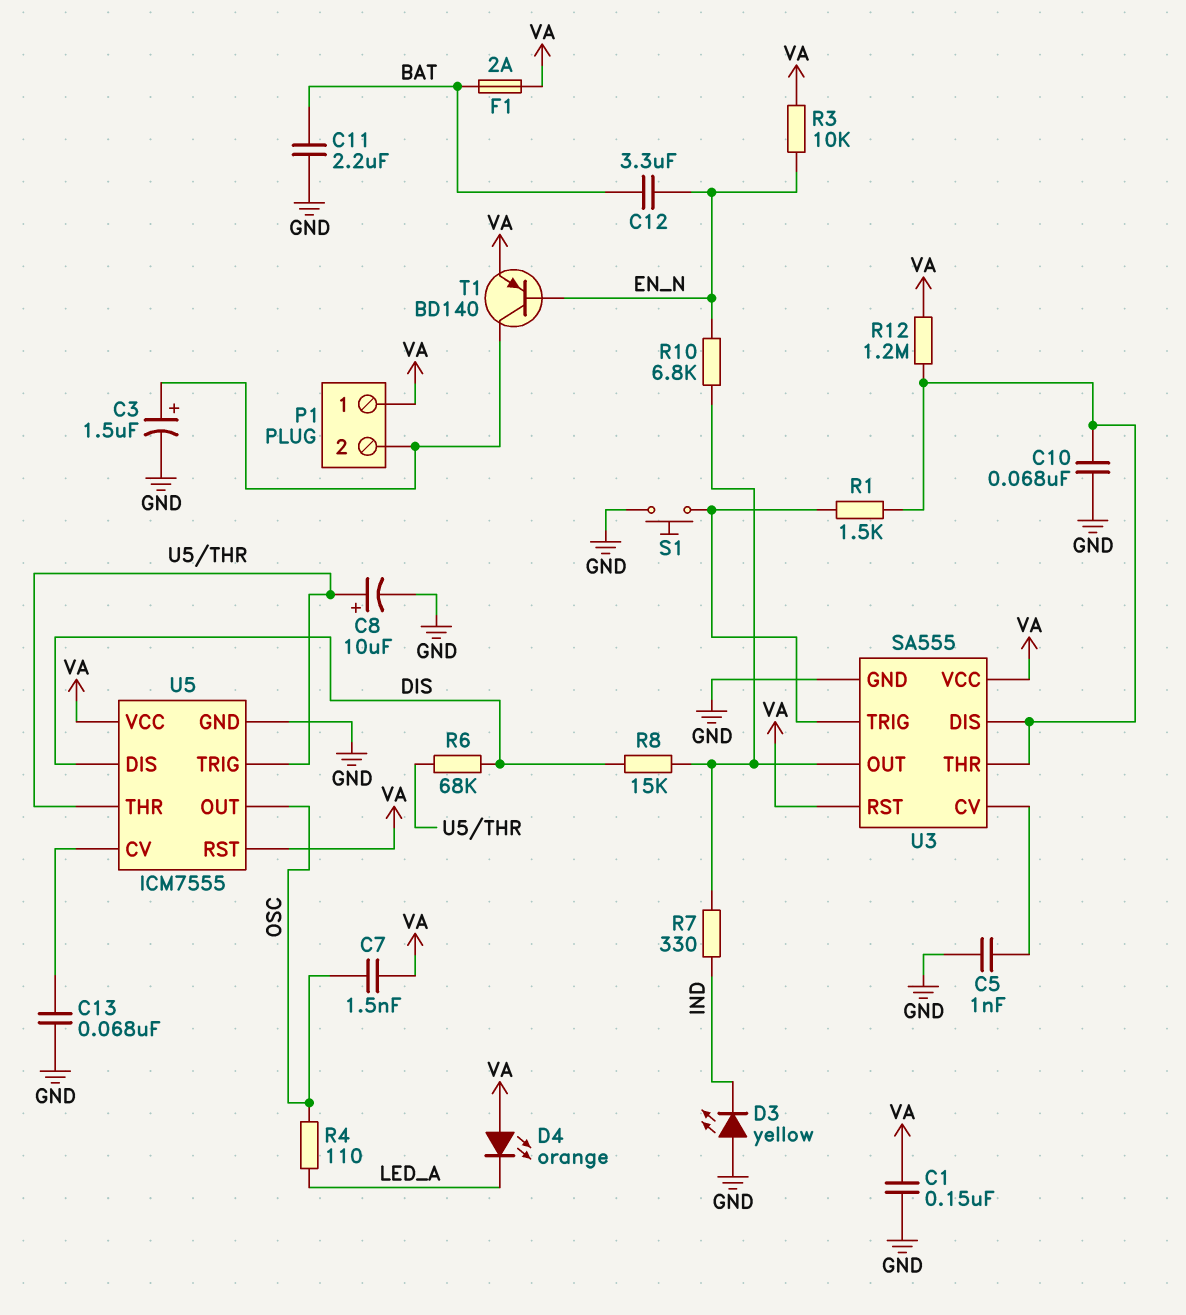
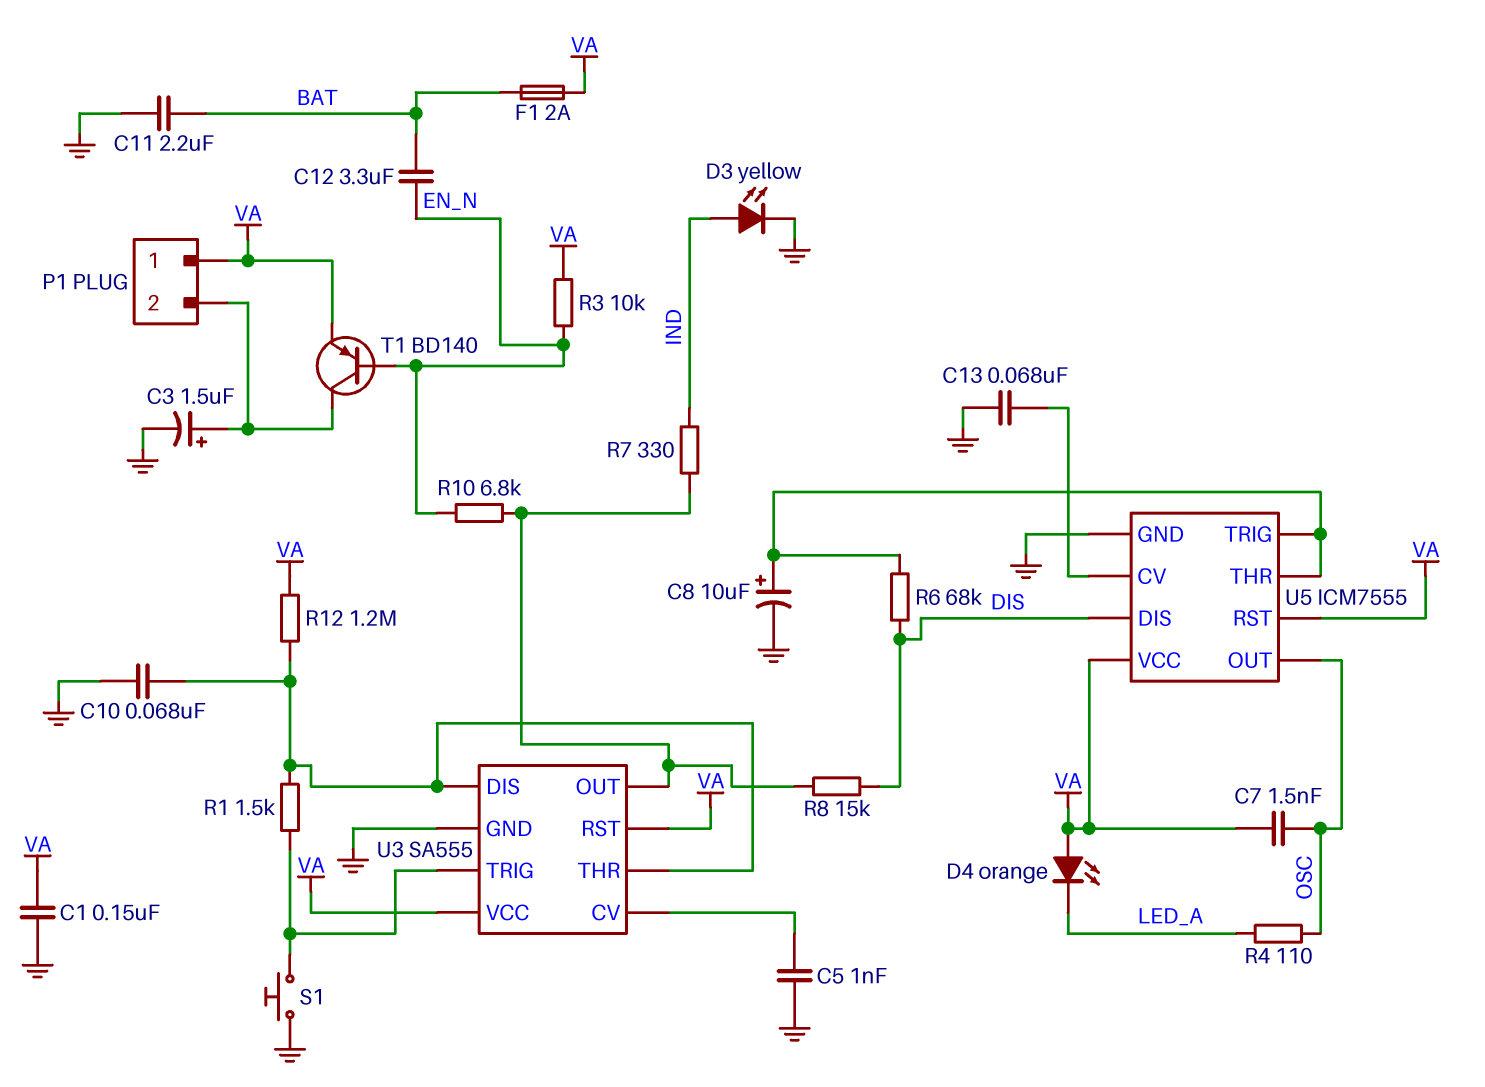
D3: LED yellow (A GND, K IND) -> LED yellow (A IND, K GND)

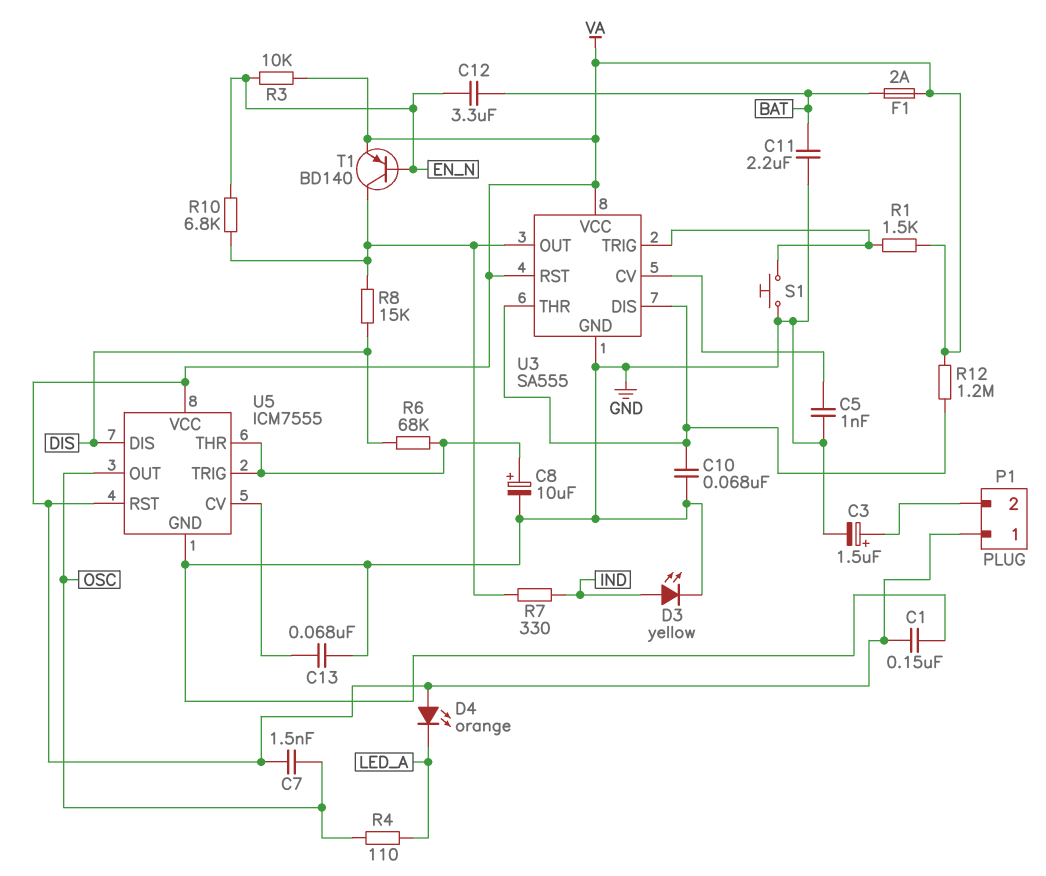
R1: 1.5k (U3/DIS, U3/TRIG) -> 1.5k (U3/TRIG, VA)
T1: PNP BD140 (B EN_N, C P1/2, E VA) -> PNP BD140 (B EN_N, C U3/OUT, E VA)

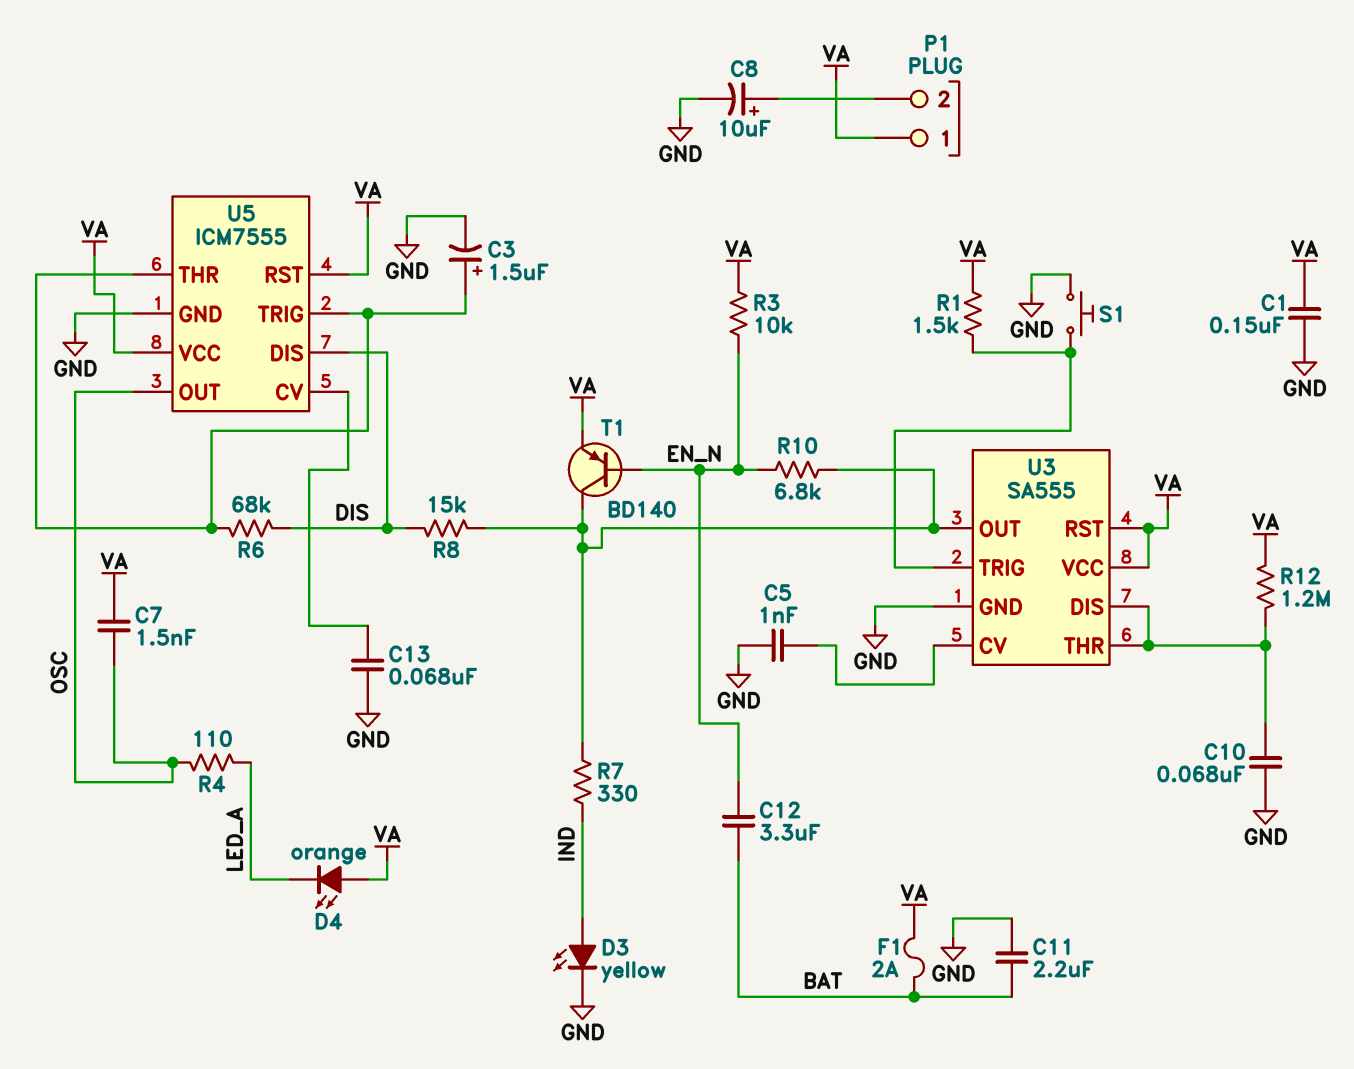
C3: 1.5uF (plus P1/2, minus GND) -> 1.5uF (plus U5/THR, minus GND)
C8: 10uF (plus U5/THR, minus GND) -> 10uF (plus P1/2, minus GND)

